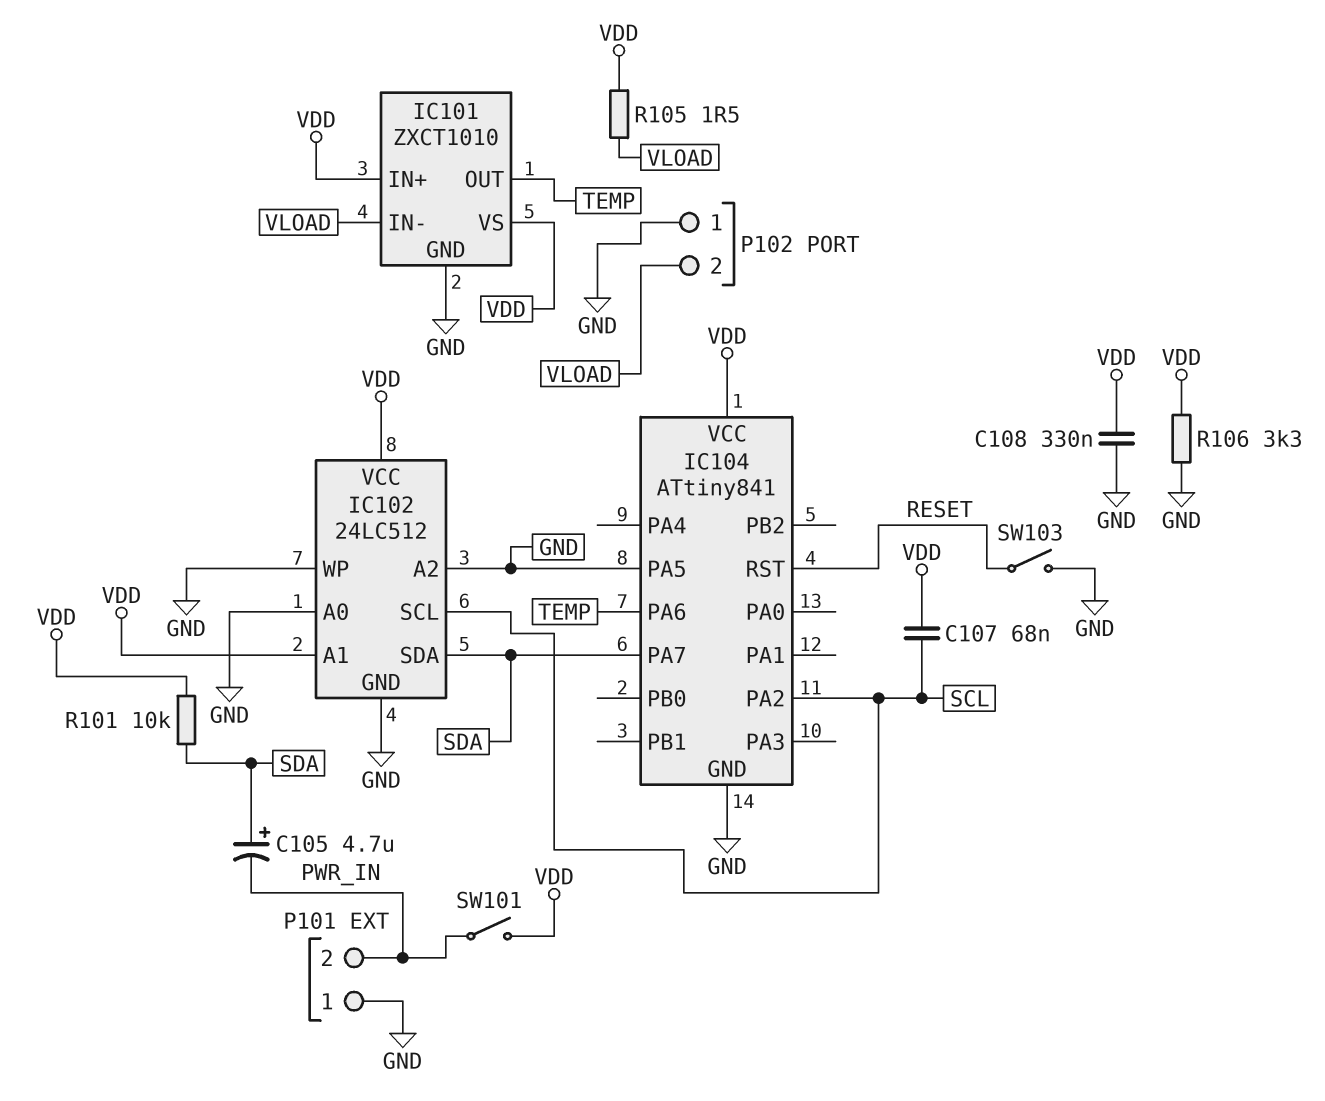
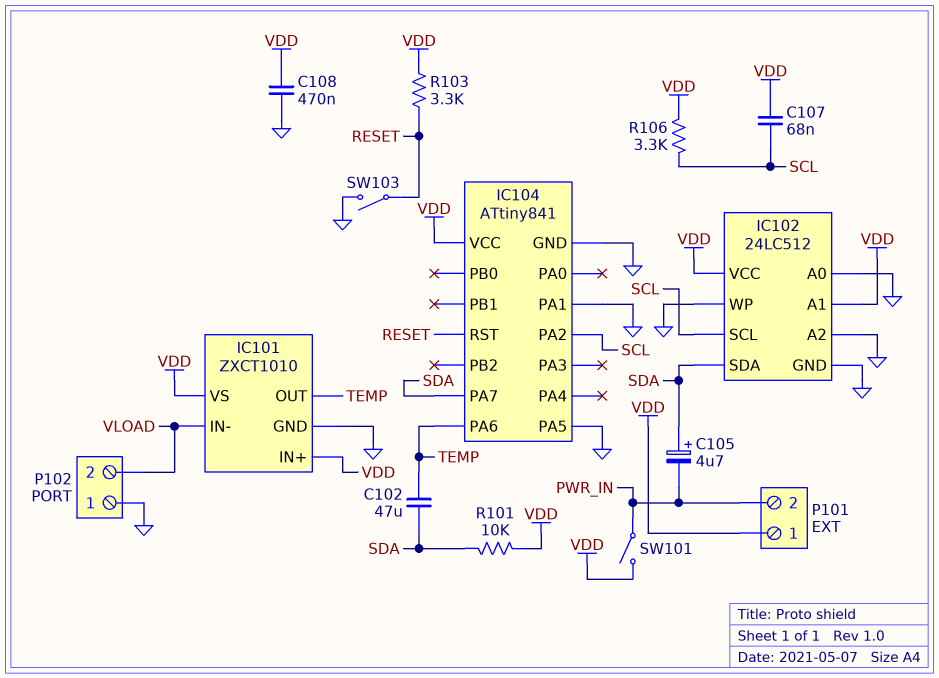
C102: none -> 47uF (SDA, TEMP)
C108: 330nF (GND, VDD) -> 470nF (GND, VDD)
IC104 pin PA1: none -> GND
P101 pin 1: GND -> VDD
R103: none -> 3.3k (RESET, VDD)
R105: 1.5 (VDD, VLOAD) -> none
R106: 3.3k (GND, VDD) -> 3.3k (SCL, VDD)

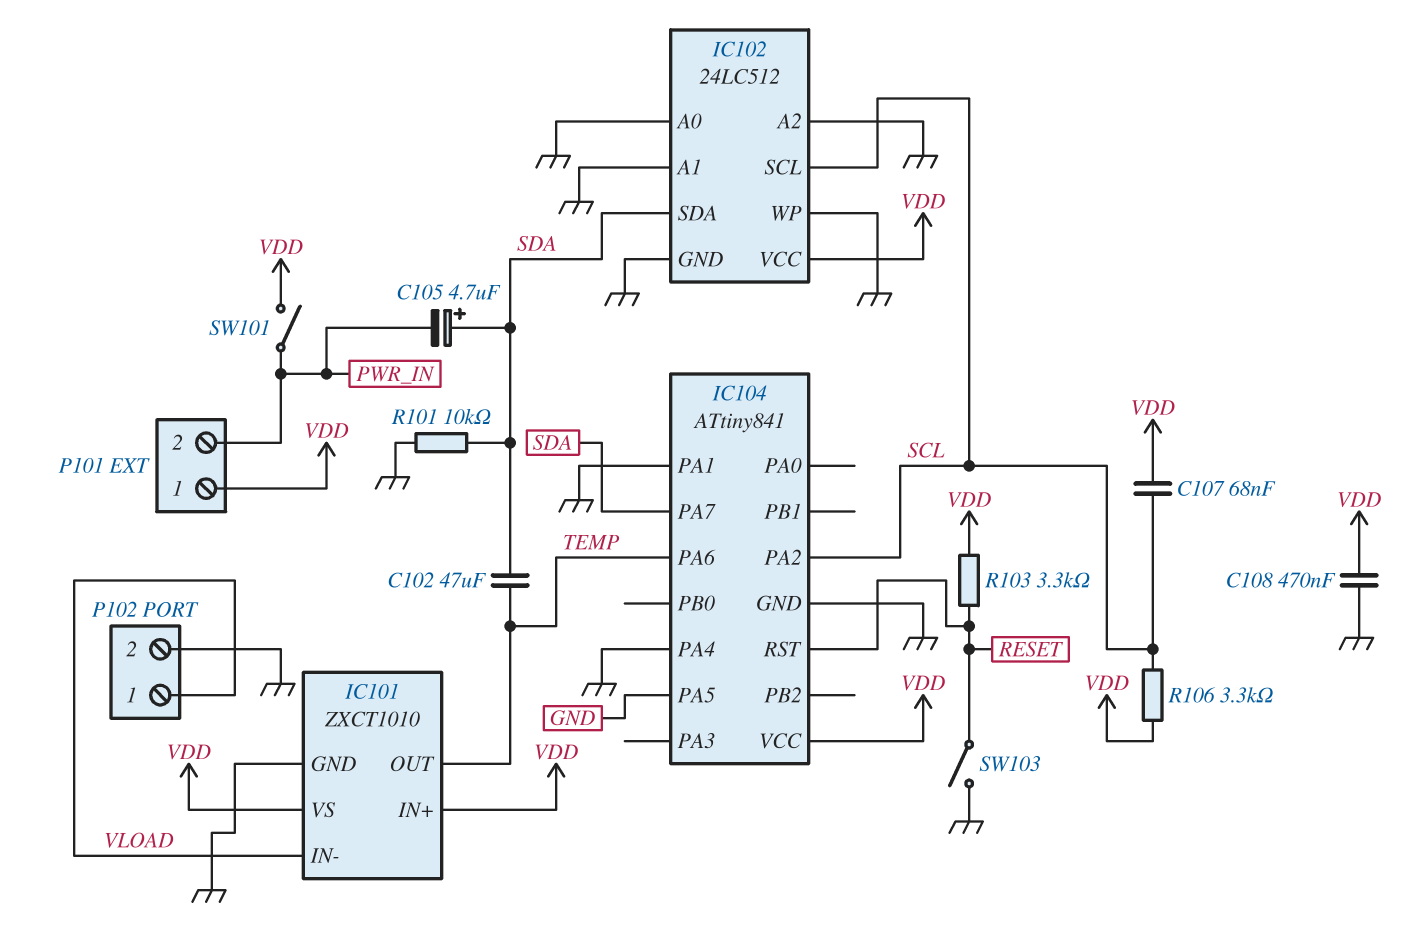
IC102 pin A1: VDD -> GND
IC104 pin PA4: none -> GND
P102 pin 1: GND -> VLOAD
P102 pin 2: VLOAD -> GND
R101: 10k (SDA, VDD) -> 10k (GND, SDA)

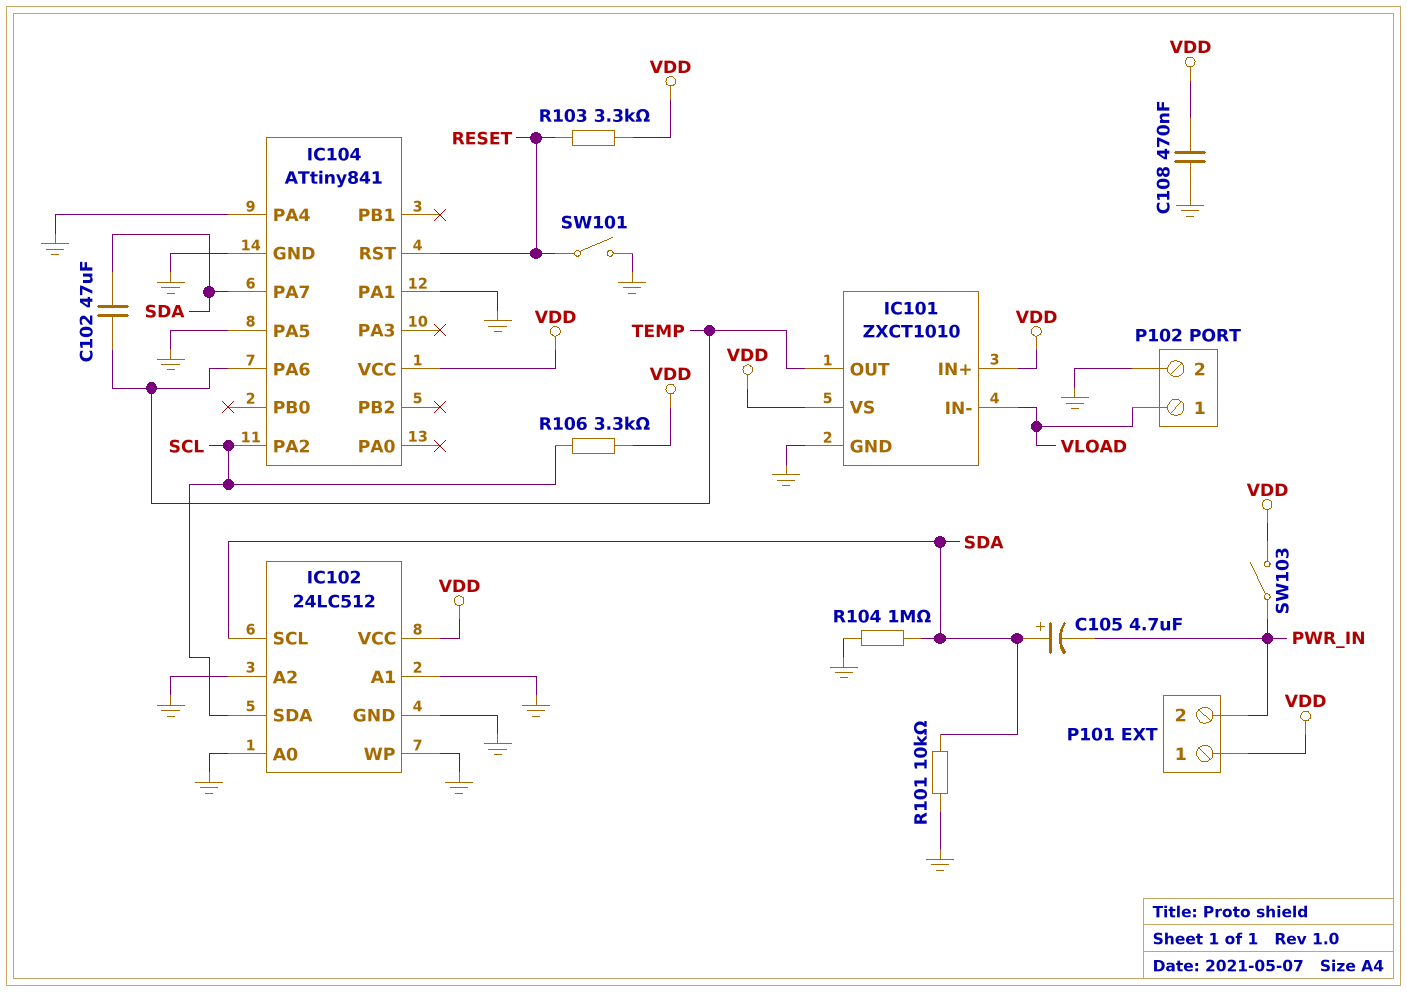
C107: 68nF (SCL, VDD) -> none
IC102 pin SCL: SCL -> SDA
IC102 pin SDA: SDA -> SCL
R104: none -> 1M (GND, SDA)
SW101: switch (PWR_IN, VDD) -> switch (GND, RESET)
SW103: switch (GND, RESET) -> switch (PWR_IN, VDD)

